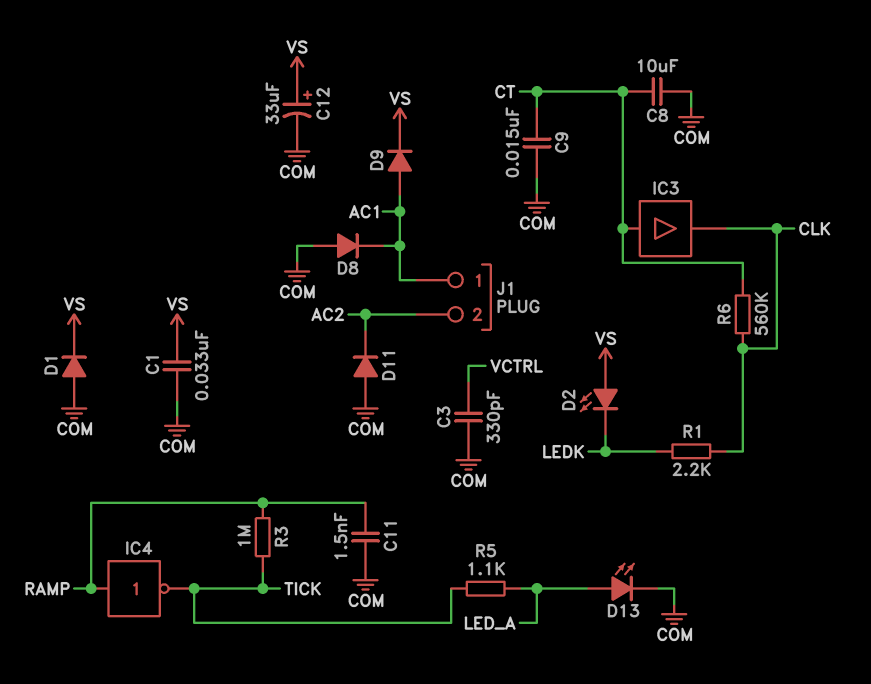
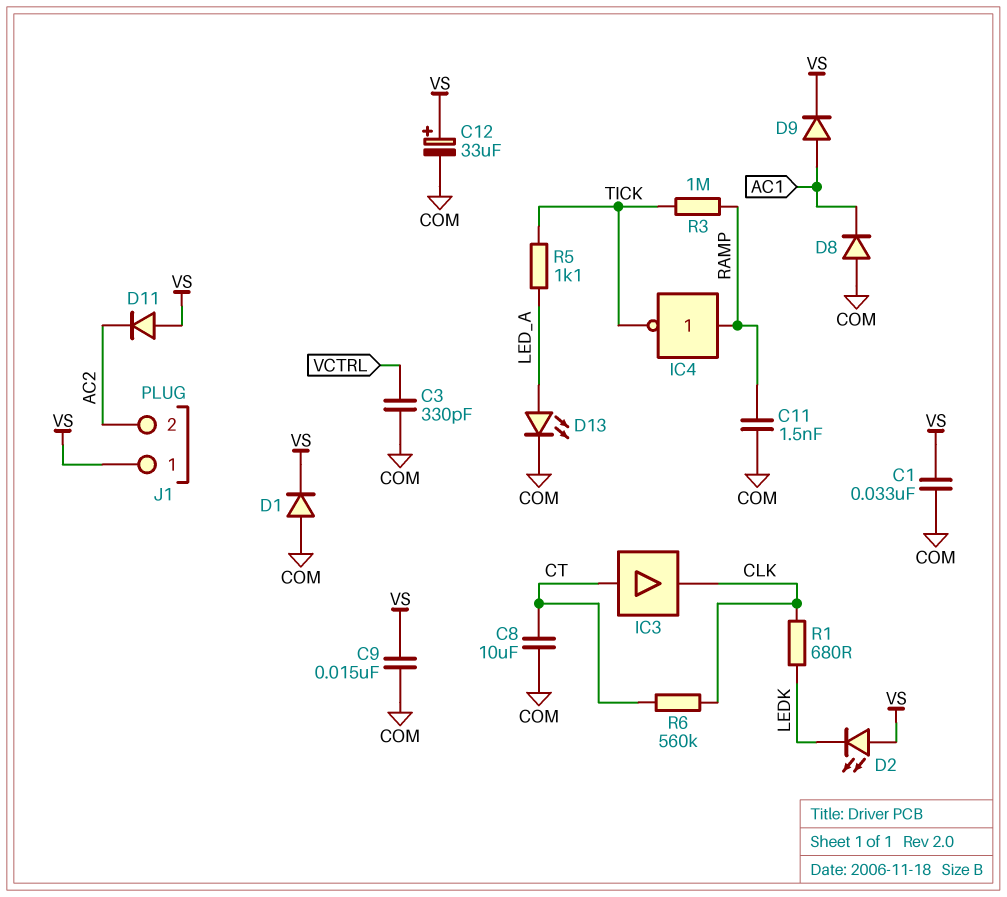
C9: 15nF (COM, CT) -> 15nF (COM, VS)
D11: diode (A COM, K AC2) -> diode (A VS, K AC2)
J1 pin 1: AC1 -> VS
R1: 2.2k (CLK, LEDK) -> 680 (CLK, LEDK)

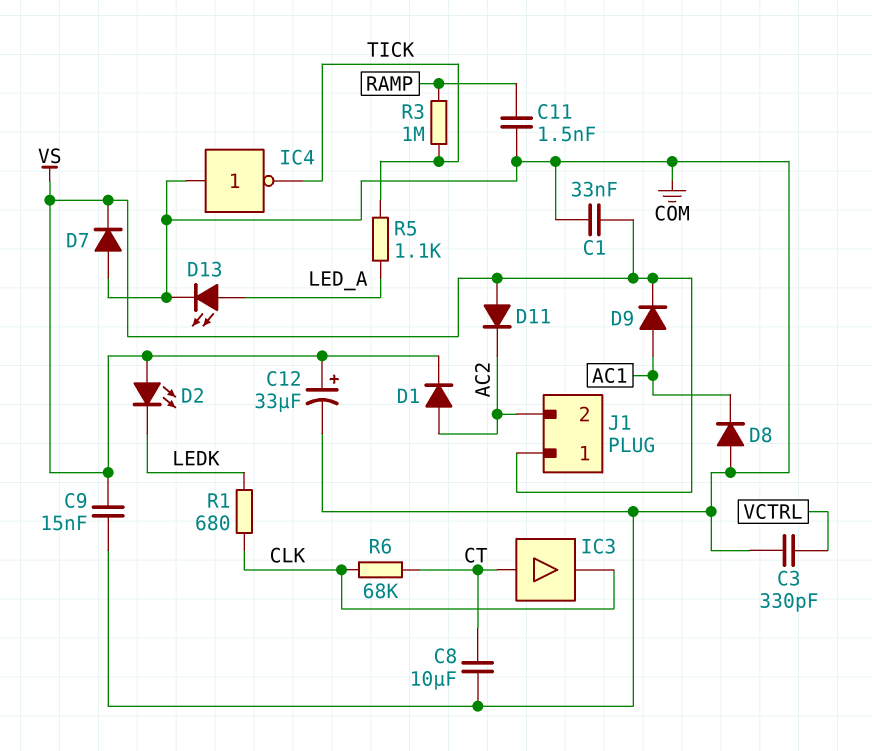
D1: diode (A COM, K VS) -> diode (A AC2, K VS)
D7: none -> diode (A COM, K VS)
IC4: NOT (in RAMP, out TICK) -> NOT (in COM, out TICK)
R6: 560k (CLK, CT) -> 68k (CLK, CT)

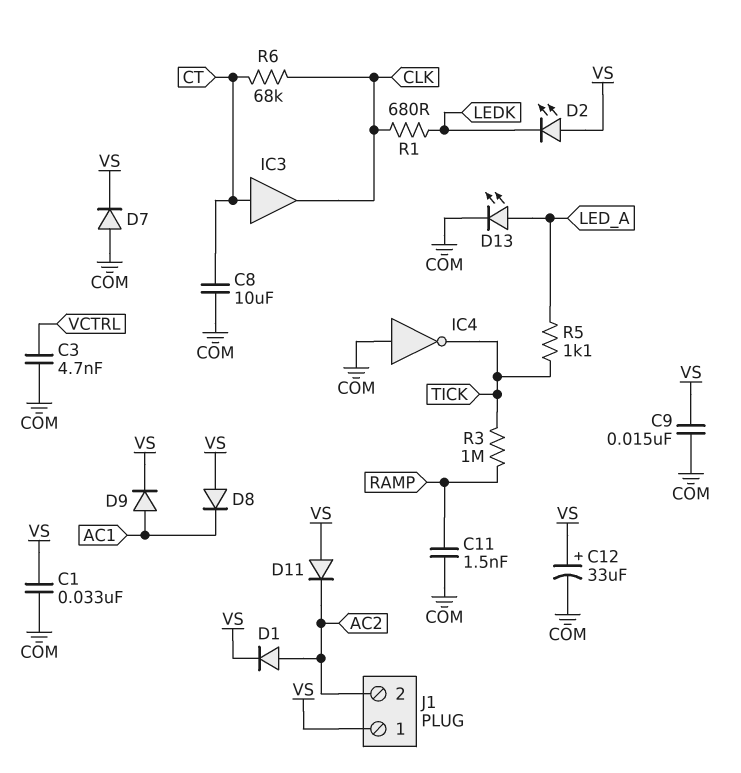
C3: 330pF (COM, VCTRL) -> 4.7nF (COM, VCTRL)
D8: diode (A COM, K AC1) -> diode (A VS, K AC1)

